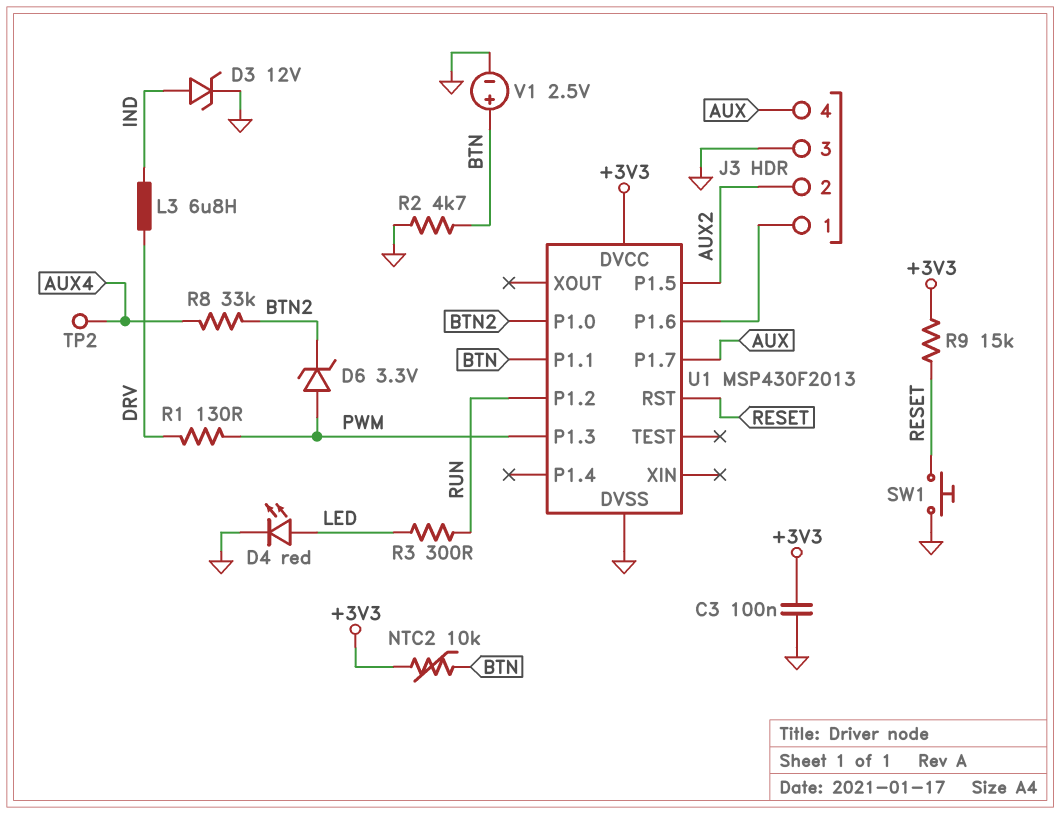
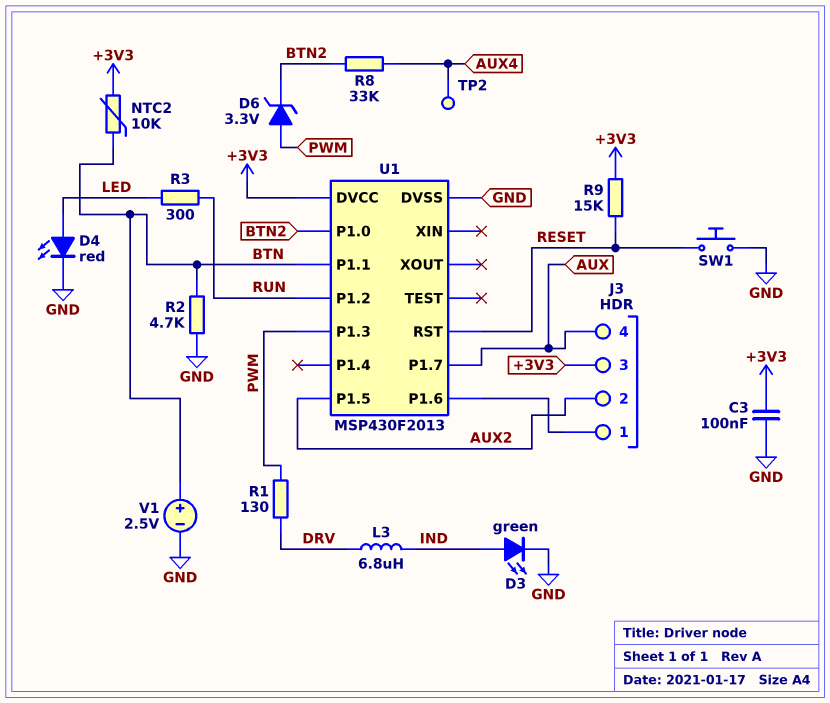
D3: zener 12V (A IND, K GND) -> LED green (A IND, K GND)
J3 pin 3: GND -> +3V3

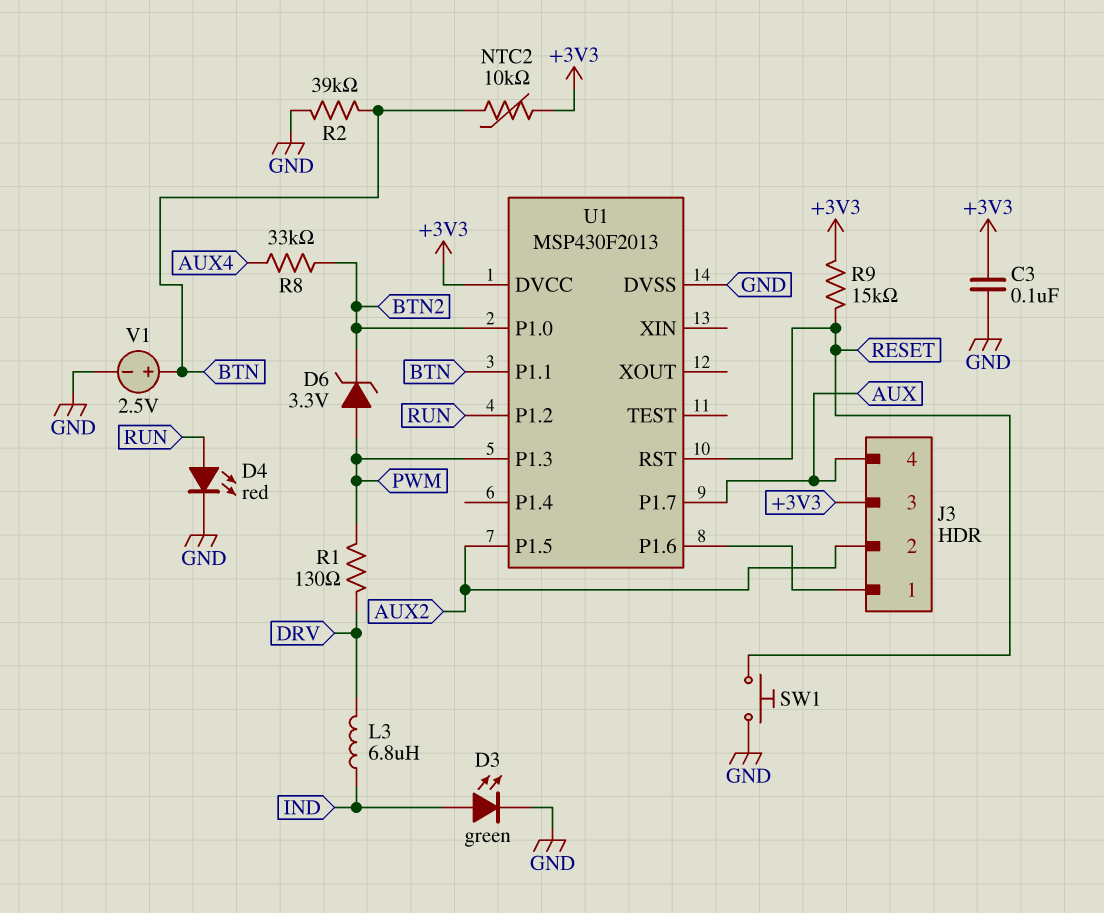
D4: LED red (A LED, K GND) -> LED red (A RUN, K GND)
R2: 4.7k (BTN, GND) -> 39k (BTN, GND)
R3: 300 (LED, RUN) -> none
TP2: test point (AUX4) -> none

